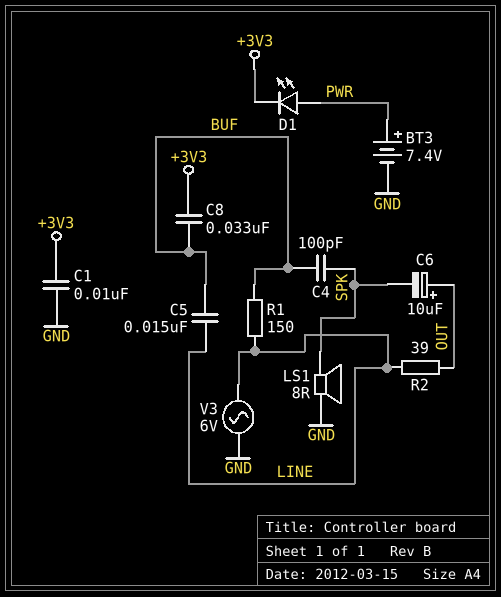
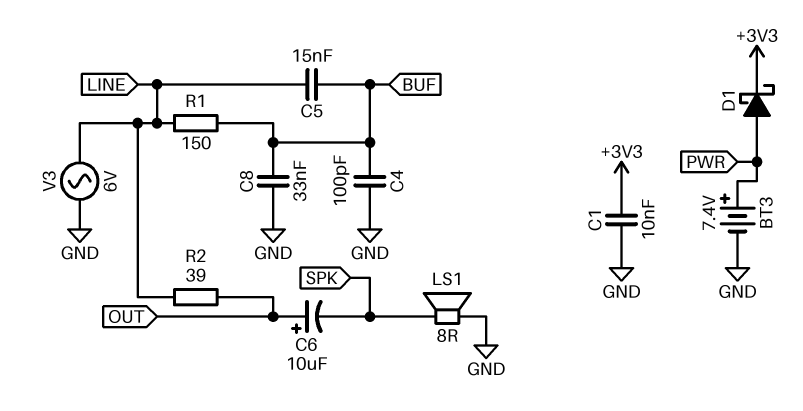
C4: 100pF (BUF, SPK) -> 100pF (BUF, GND)
C8: 33nF (+3V3, BUF) -> 33nF (BUF, GND)
D1: LED (A PWR, K +3V3) -> schottky (A PWR, K +3V3)

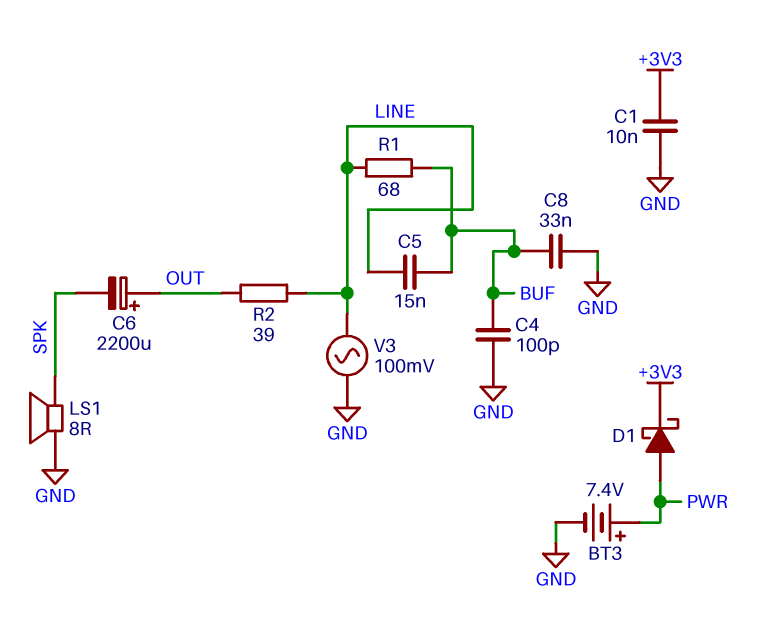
C6: 10uF (plus OUT, minus SPK) -> 2200uF (plus OUT, minus SPK)
R1: 150 (BUF, LINE) -> 68 (BUF, LINE)
V3: AC 6V (GND, LINE) -> AC 100mV (GND, LINE)

